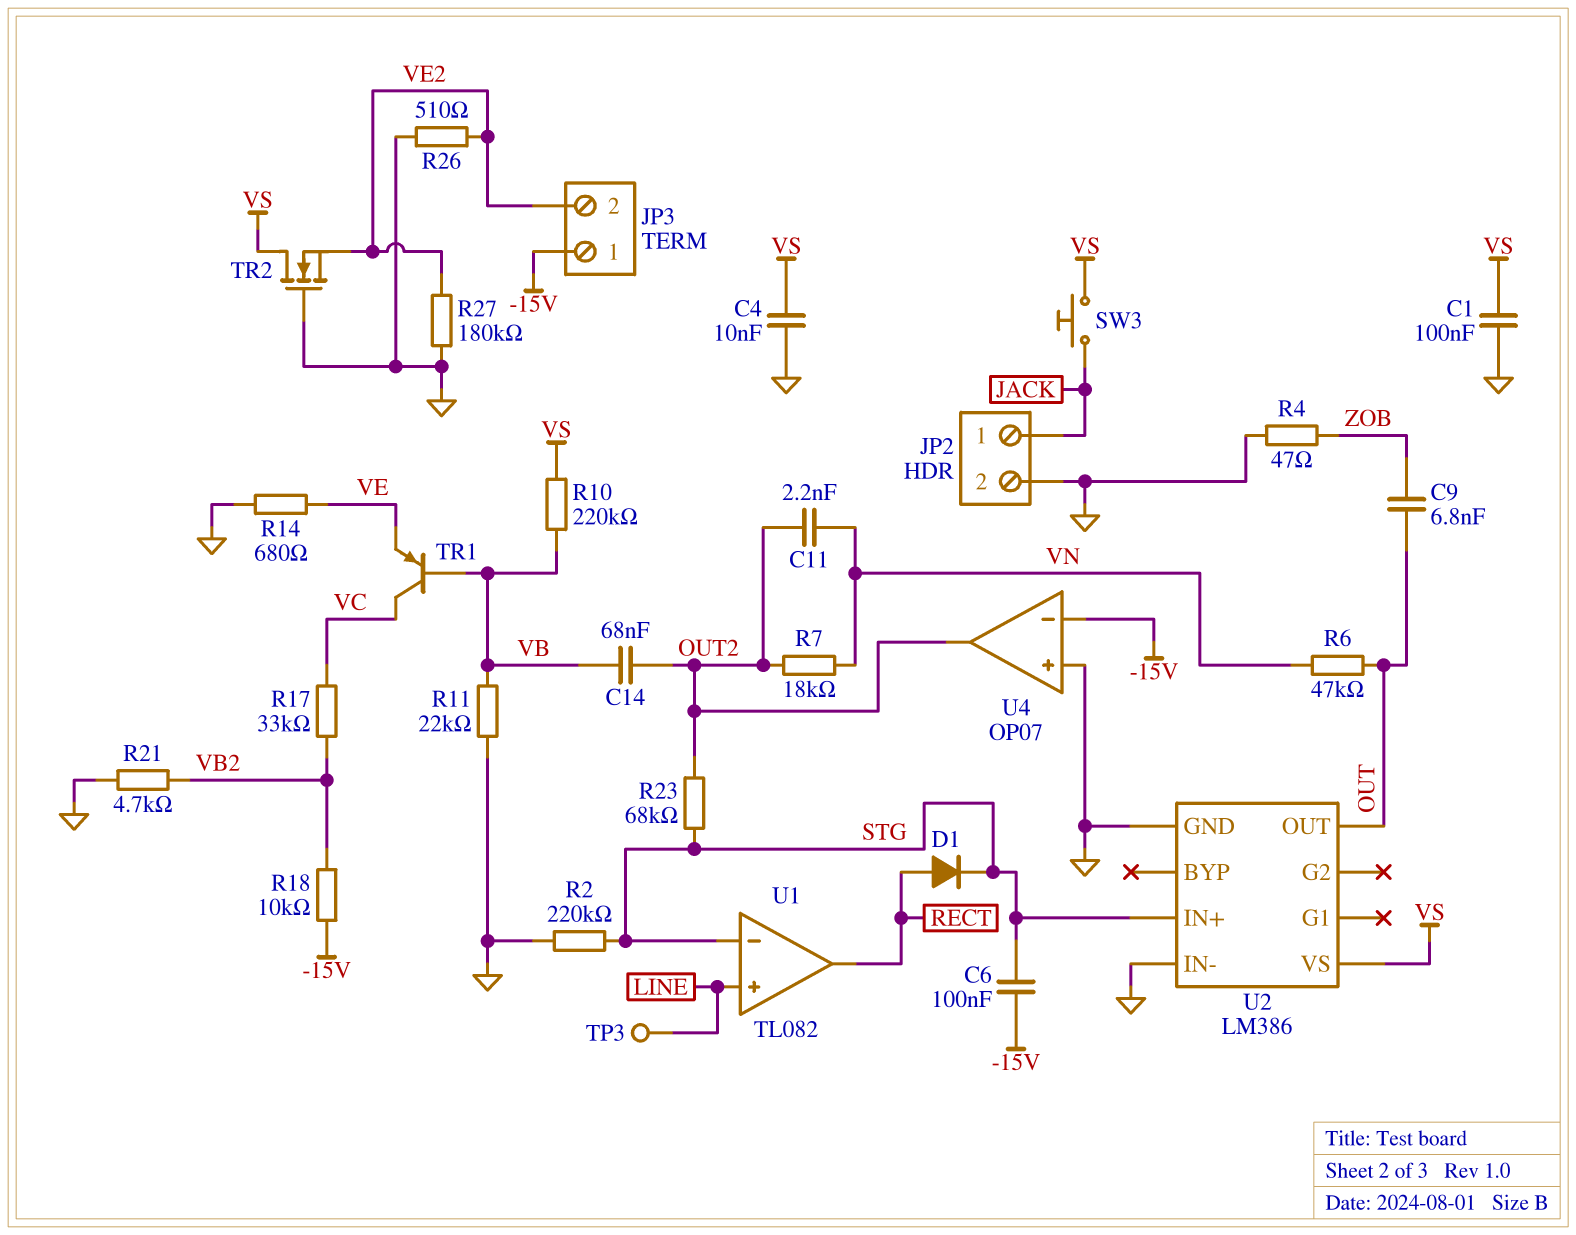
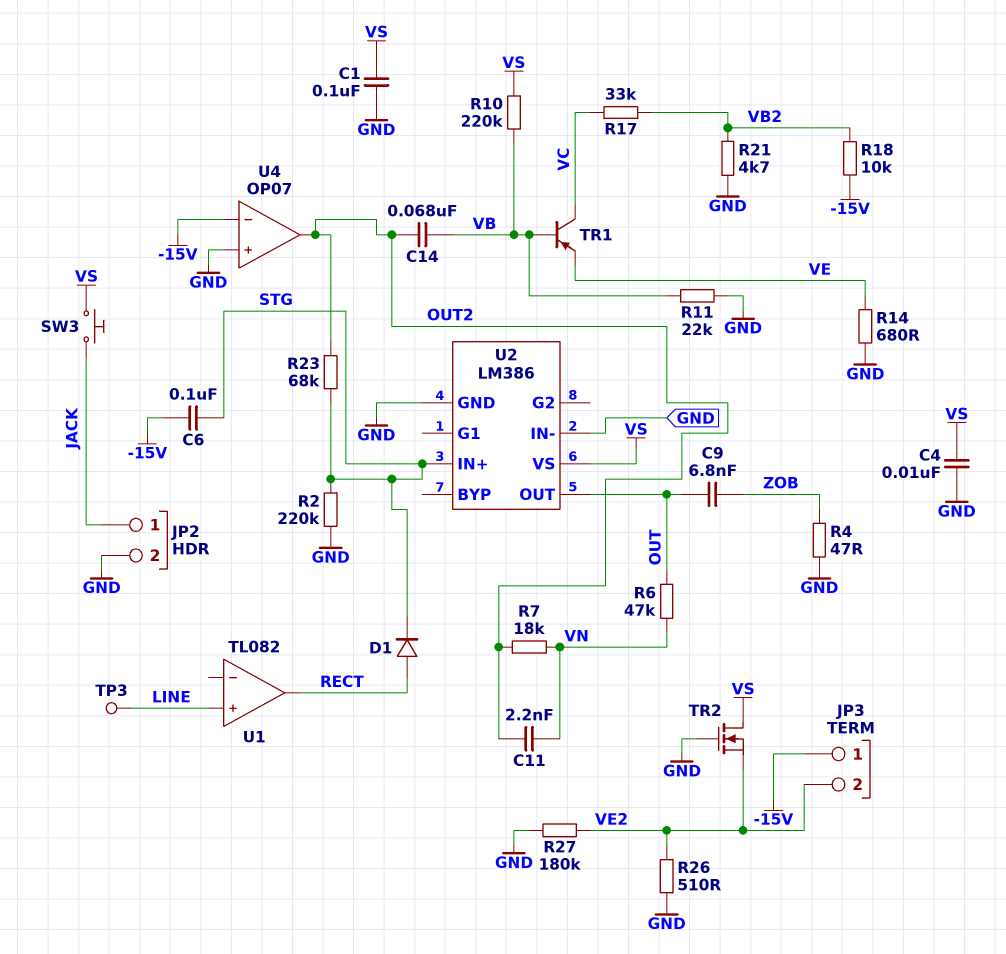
U1 pin in-: STG -> none

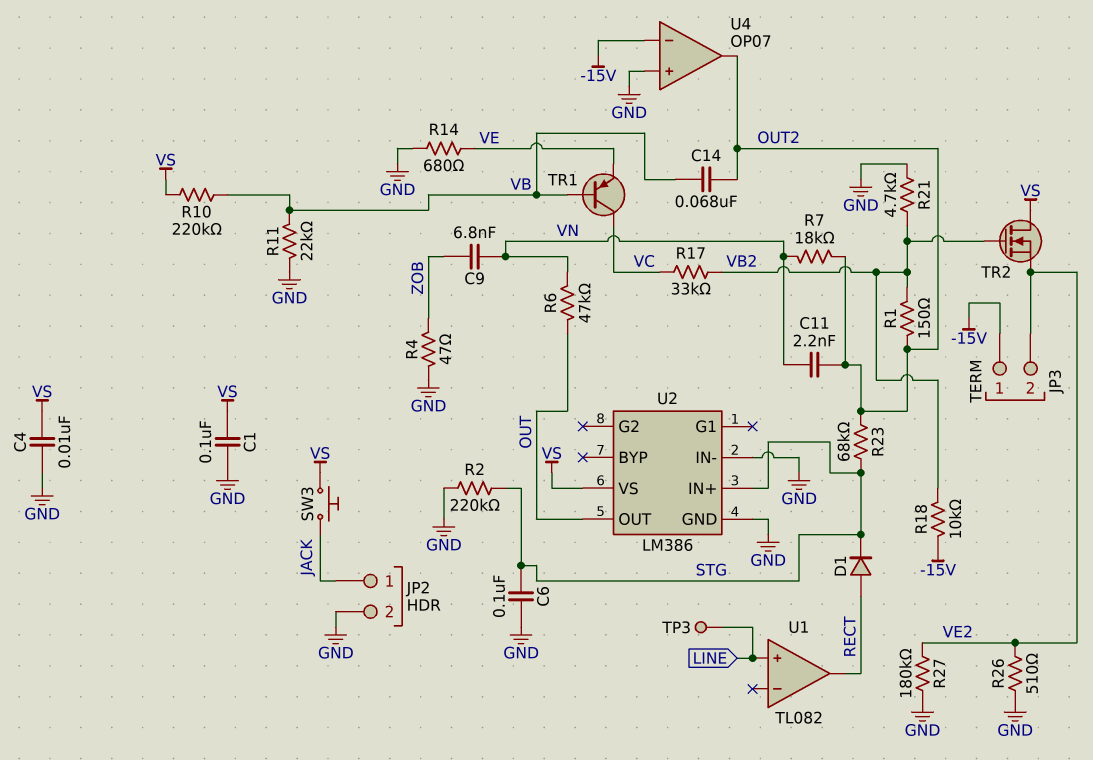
C6: 100nF (-15V, STG) -> 100nF (GND, STG)
C9: 6.8nF (OUT, ZOB) -> 6.8nF (VN, ZOB)
R1: none -> 150 (OUT2, VB2)
TR2: NMOS (G GND, D VS, S VE2) -> NMOS (G VB2, D VS, S VE2)

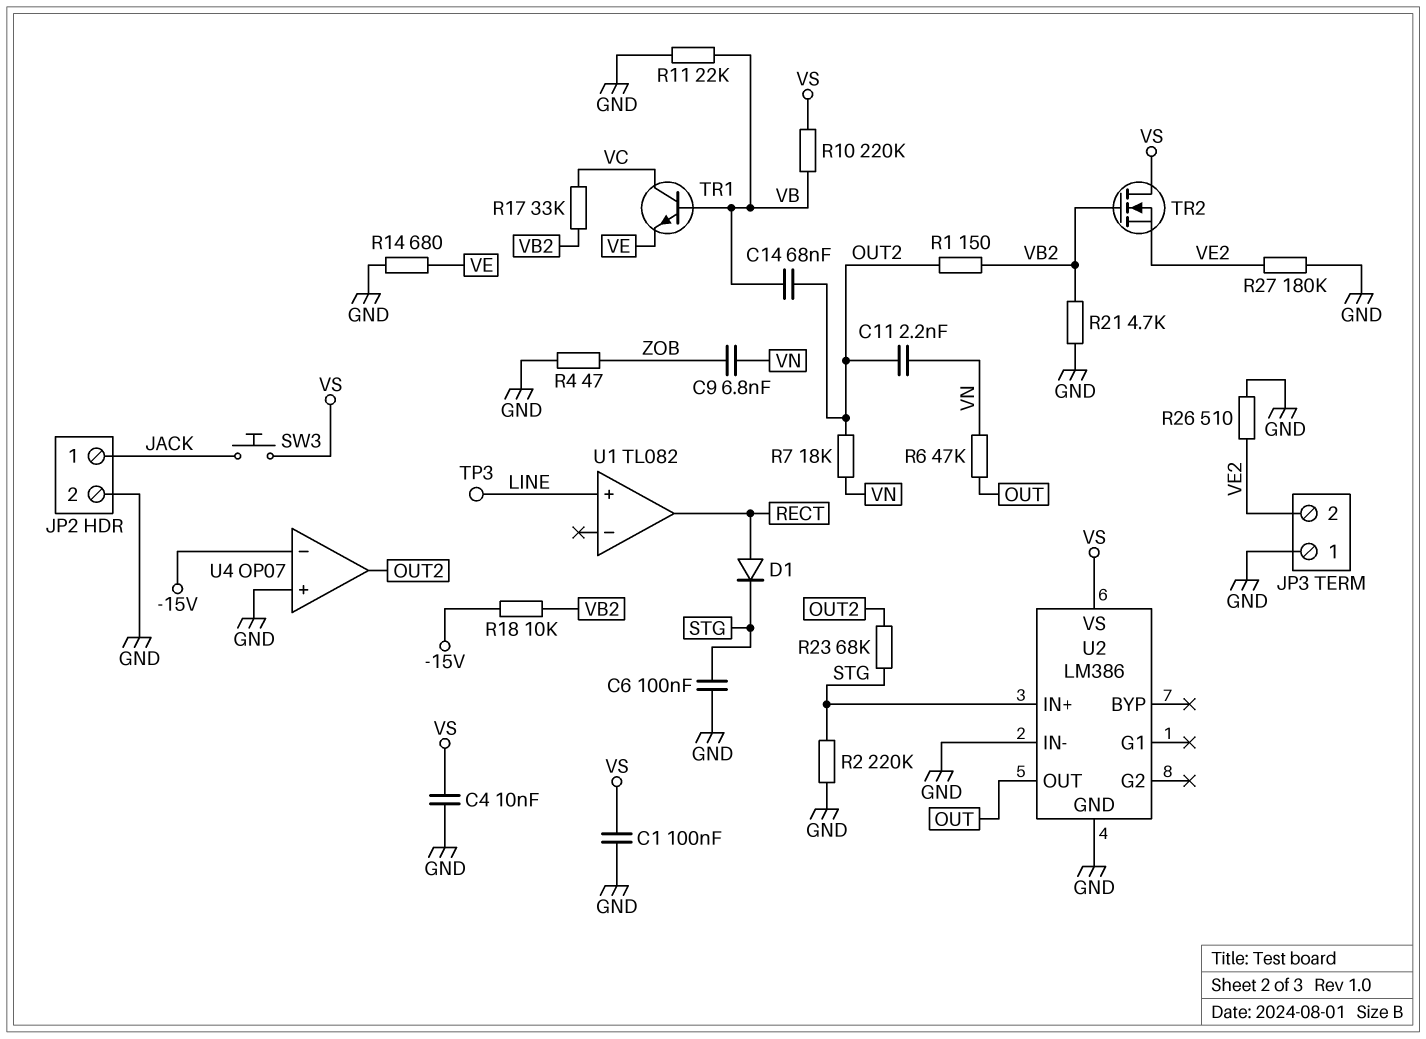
JP3 pin 1: -15V -> GND
TR1: PNP (B VB, C VC, E VE) -> NPN (B VB, C VC, E VE)

